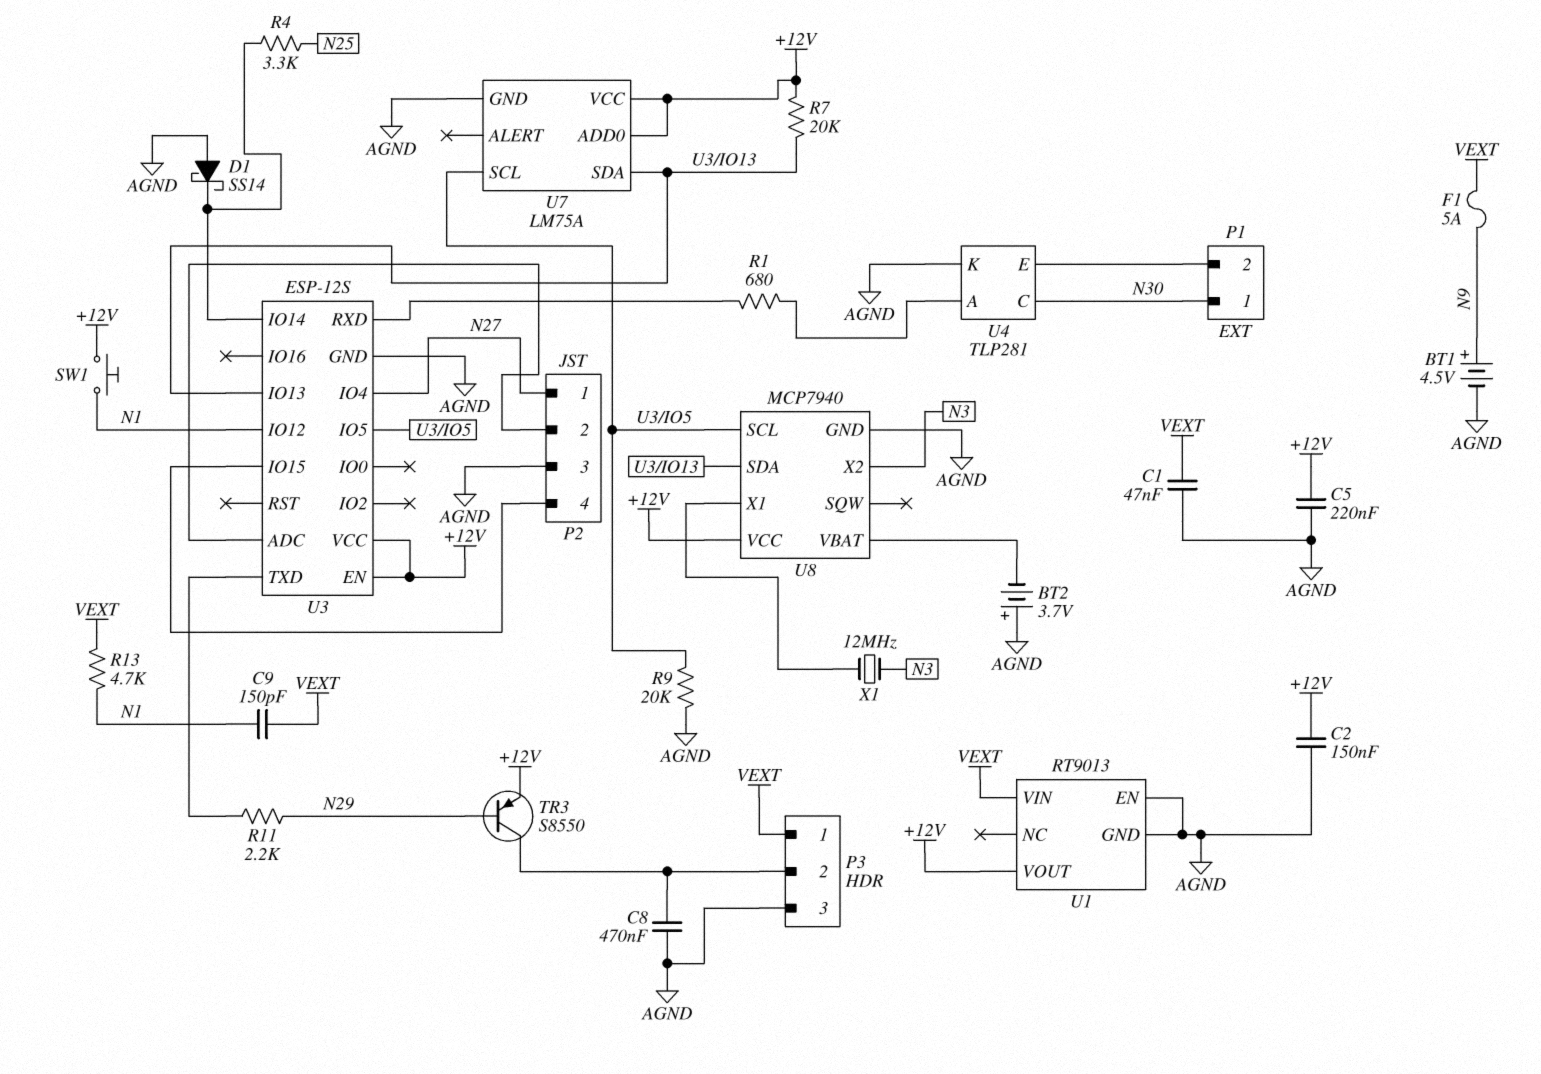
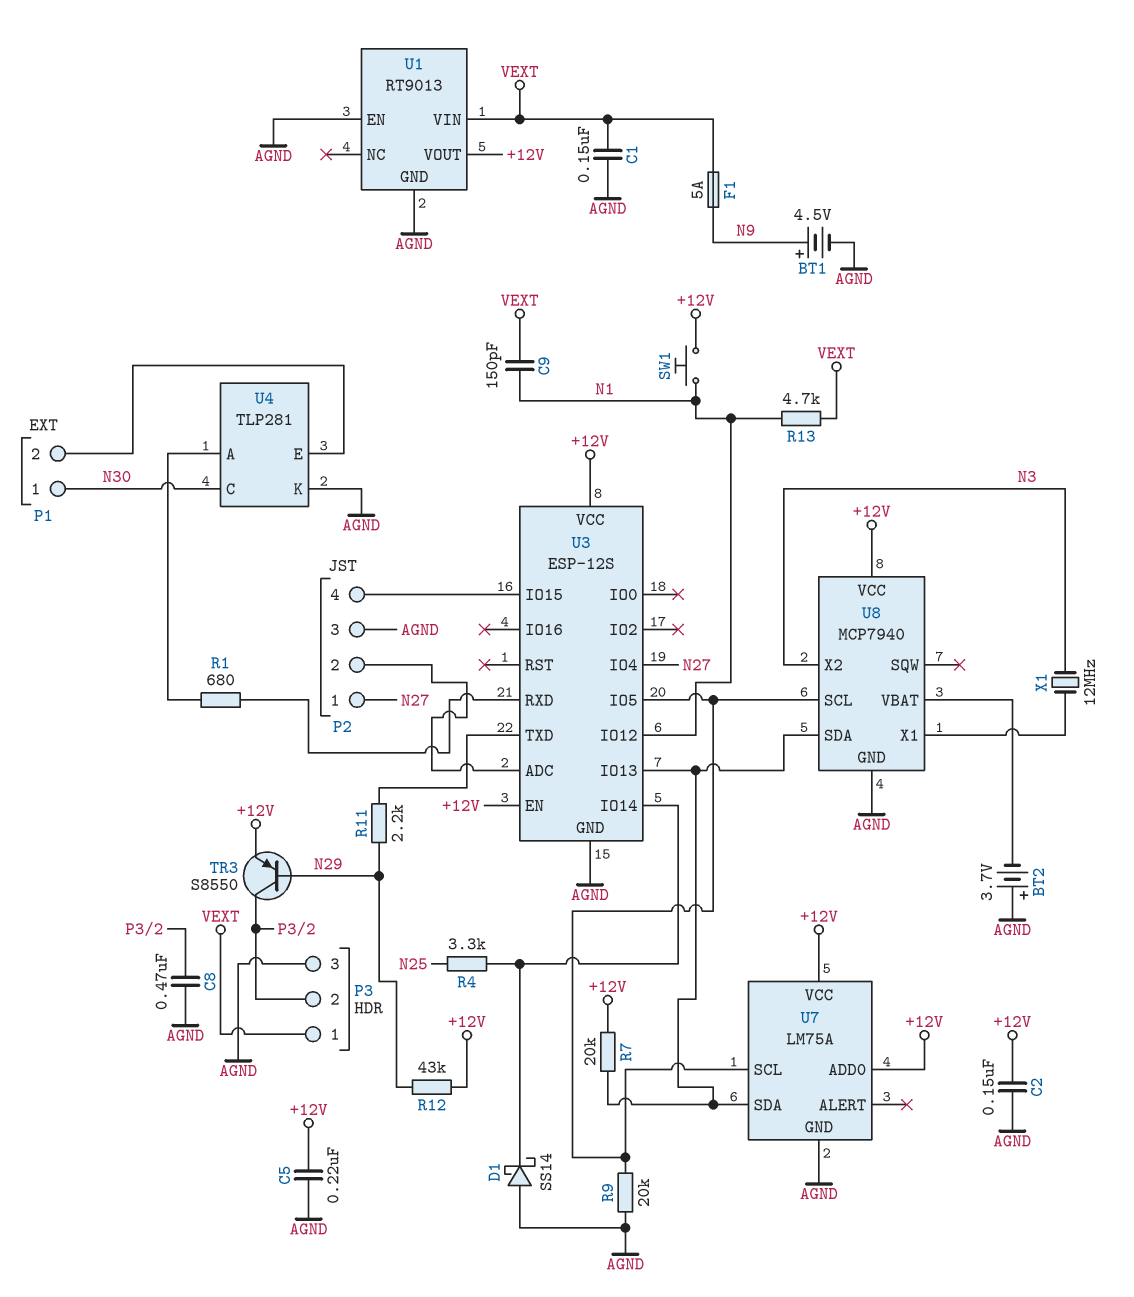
C1: 47nF (AGND, VEXT) -> 150nF (AGND, VEXT)
R12: none -> 43k (+12V, N29)

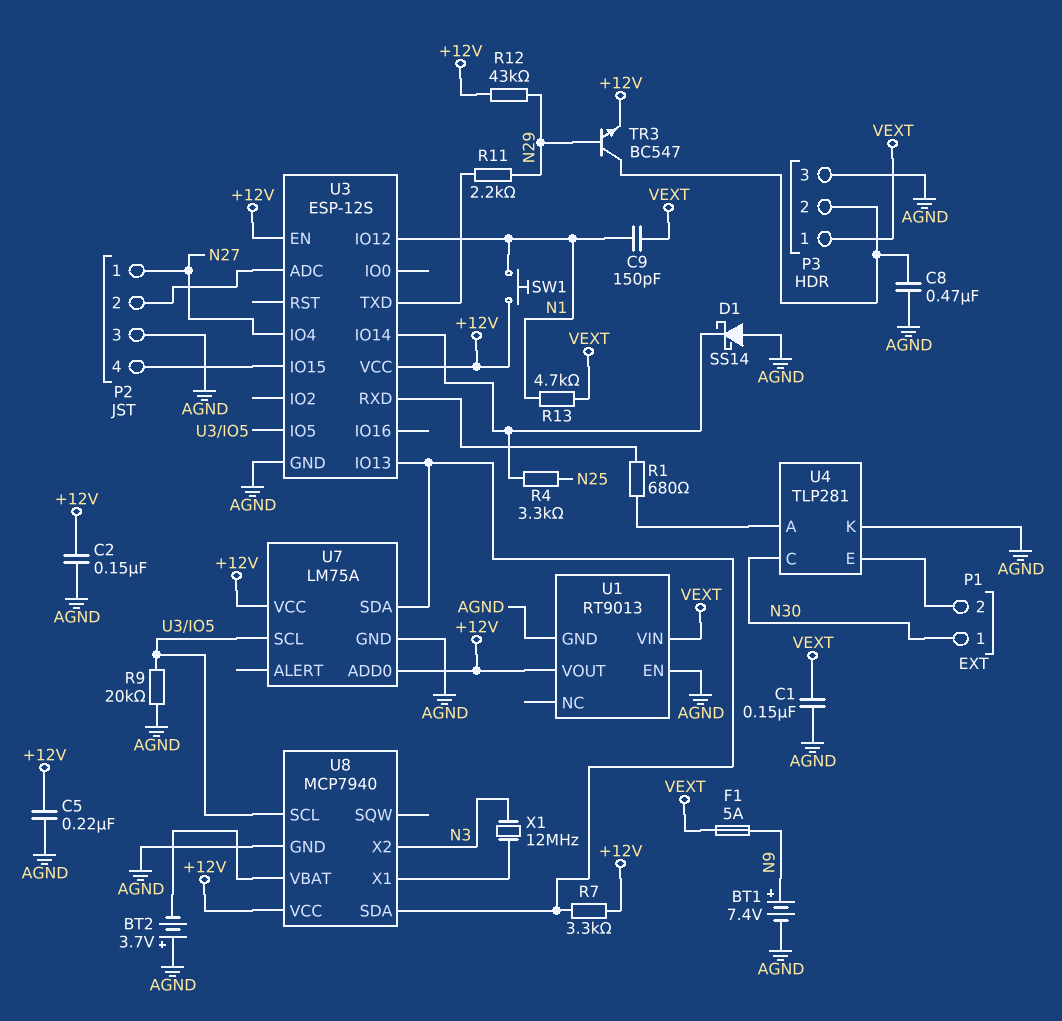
BT1: 4.5V (plus N9, minus AGND) -> 7.4V (plus N9, minus AGND)
R7: 20k (+12V, U3/IO13) -> 3.3k (+12V, U3/IO13)
TR3: PNP S8550 (B N29, C P3/2, E +12V) -> NPN BC547 (B N29, C P3/2, E +12V)

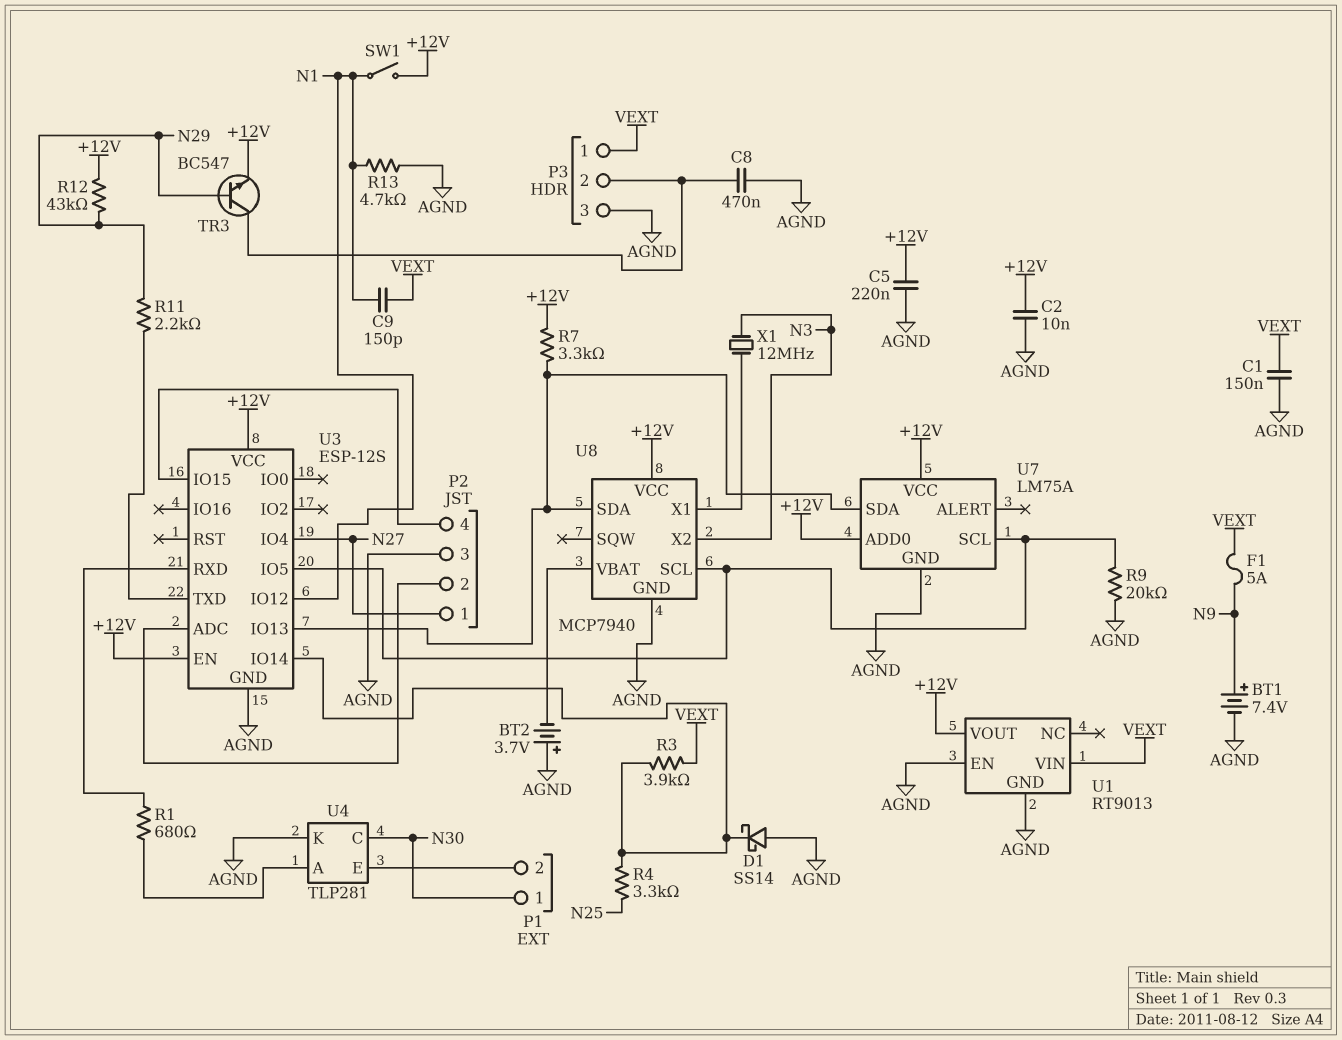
C2: 150nF (+12V, AGND) -> 10nF (+12V, AGND)
R3: none -> 3.9k (U3/IO14, VEXT)
R13: 4.7k (N1, VEXT) -> 4.7k (AGND, N1)
SW1: button (+12V, N1) -> switch (+12V, N1)

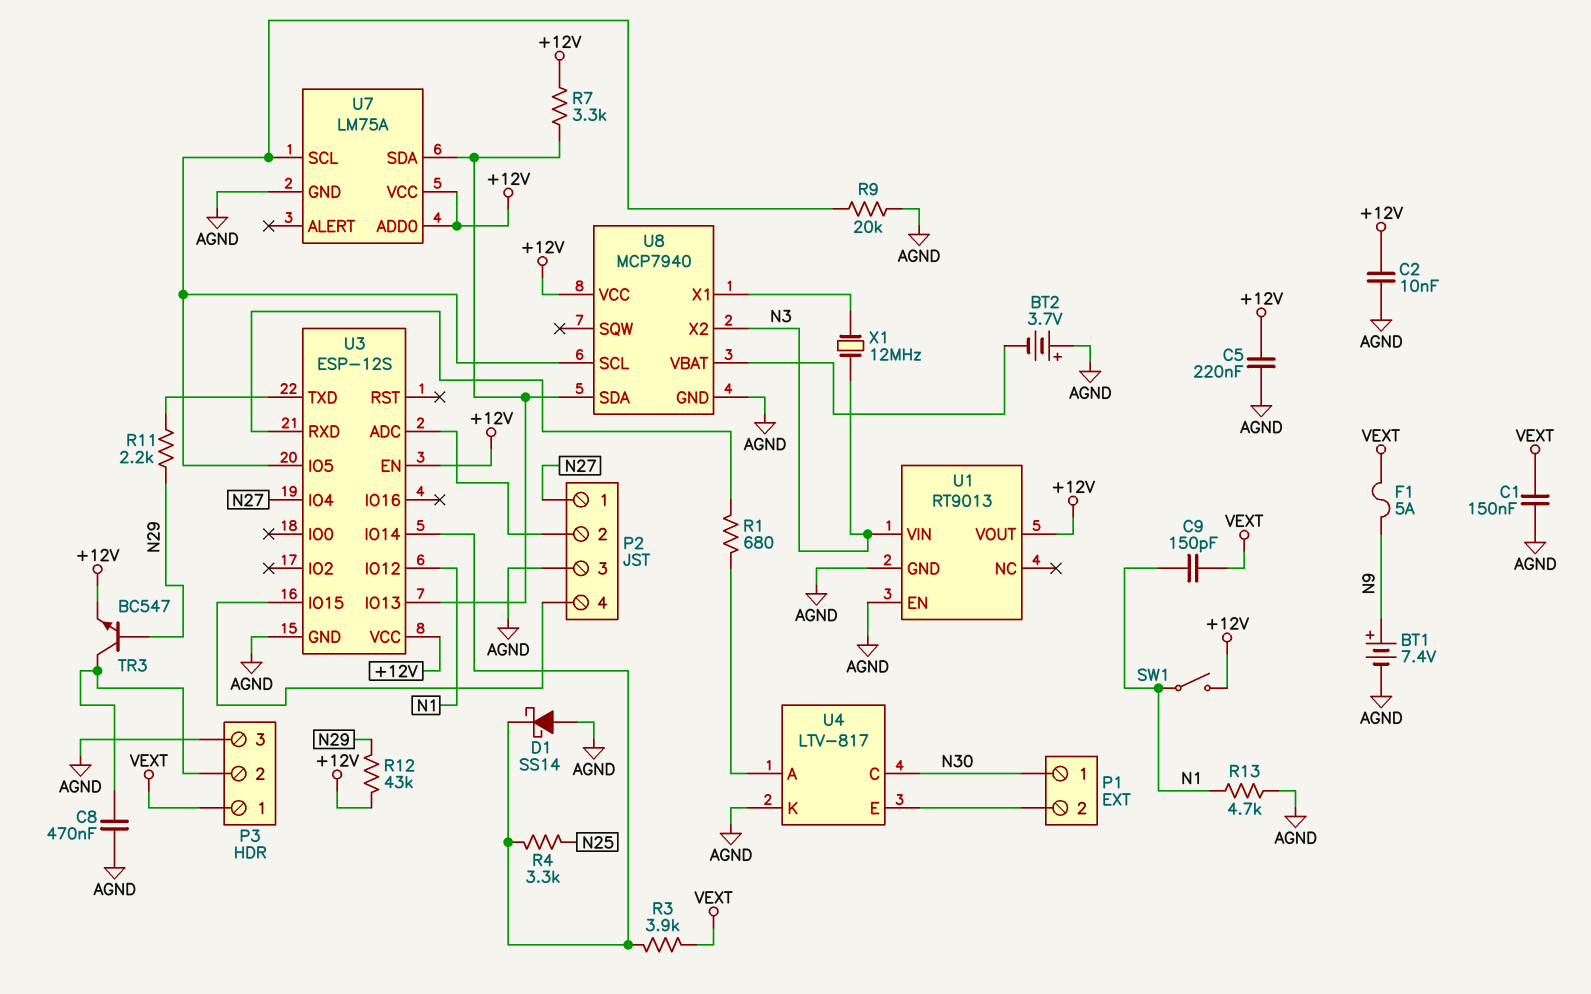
U1 pin VIN: VEXT -> N3
U4: TLP281 -> LTV-817

